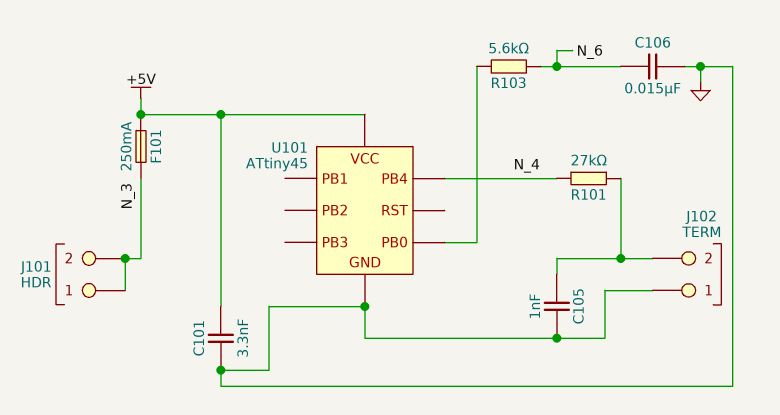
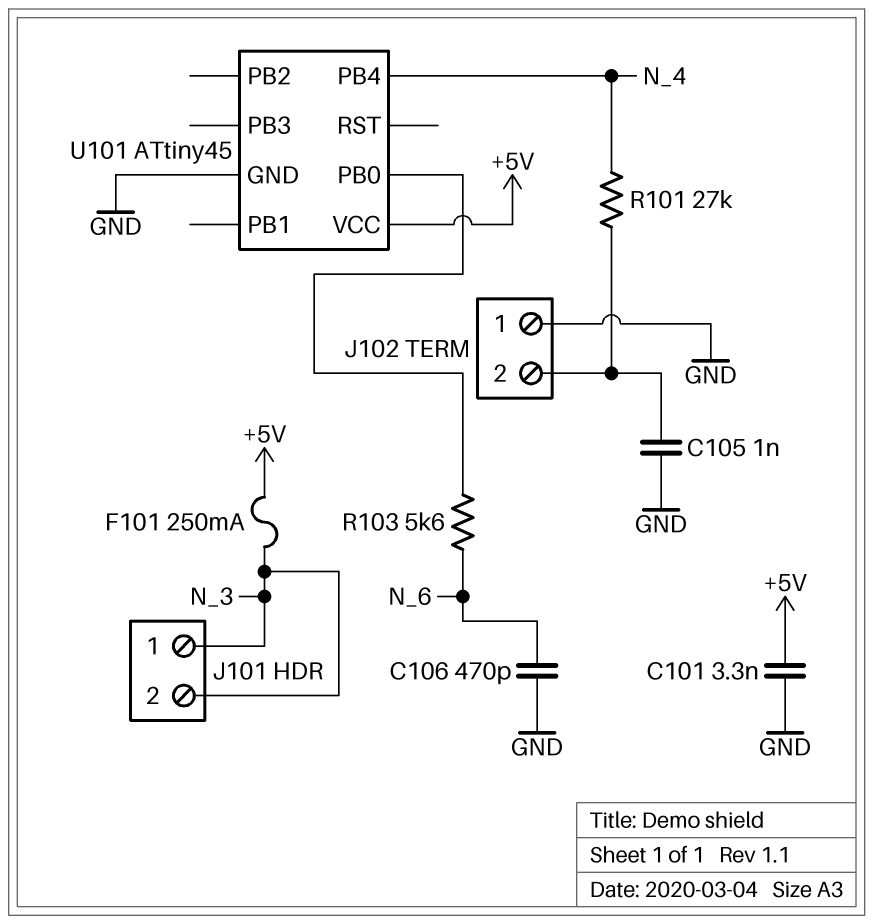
C106: 15nF (GND, N_6) -> 470pF (GND, N_6)

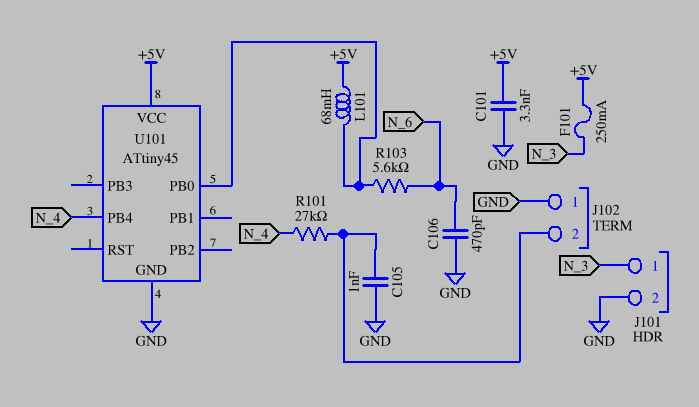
J101 pin 2: N_3 -> GND
L101: none -> 68mH (+5V, U101/PB0)

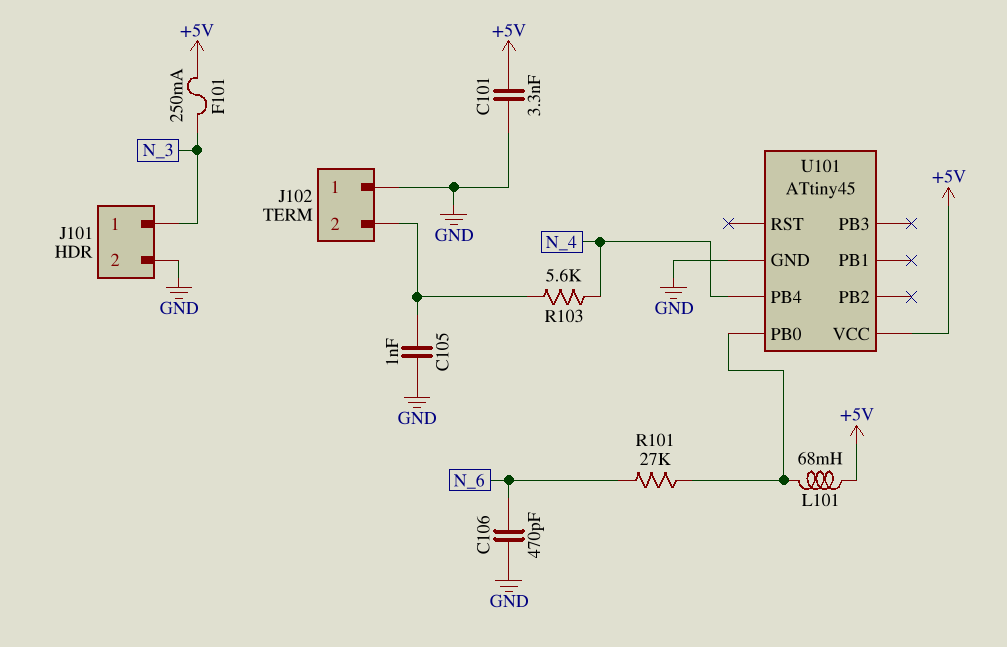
R101: 27k (J102/2, N_4) -> 27k (N_6, U101/PB0)
R103: 5.6k (N_6, U101/PB0) -> 5.6k (J102/2, N_4)

